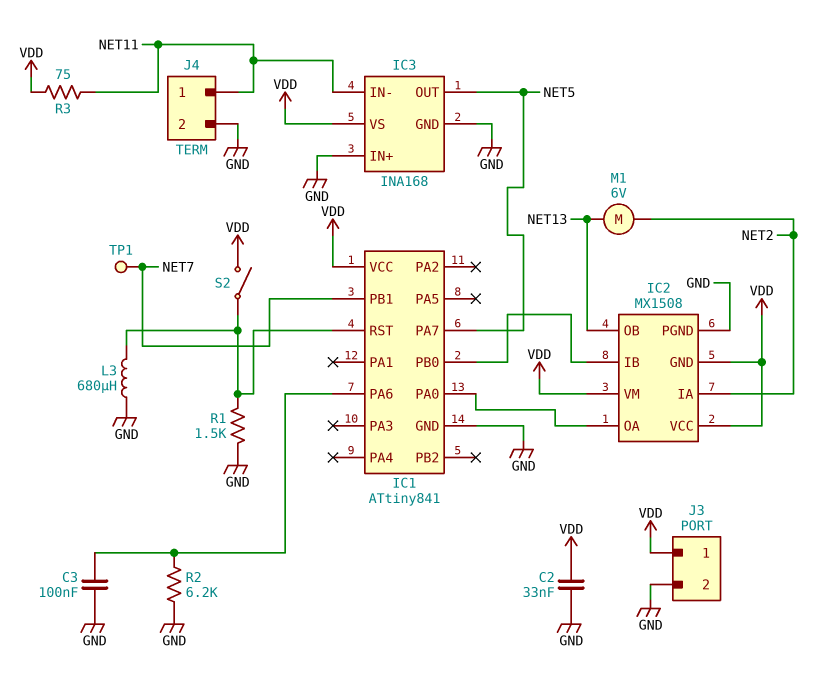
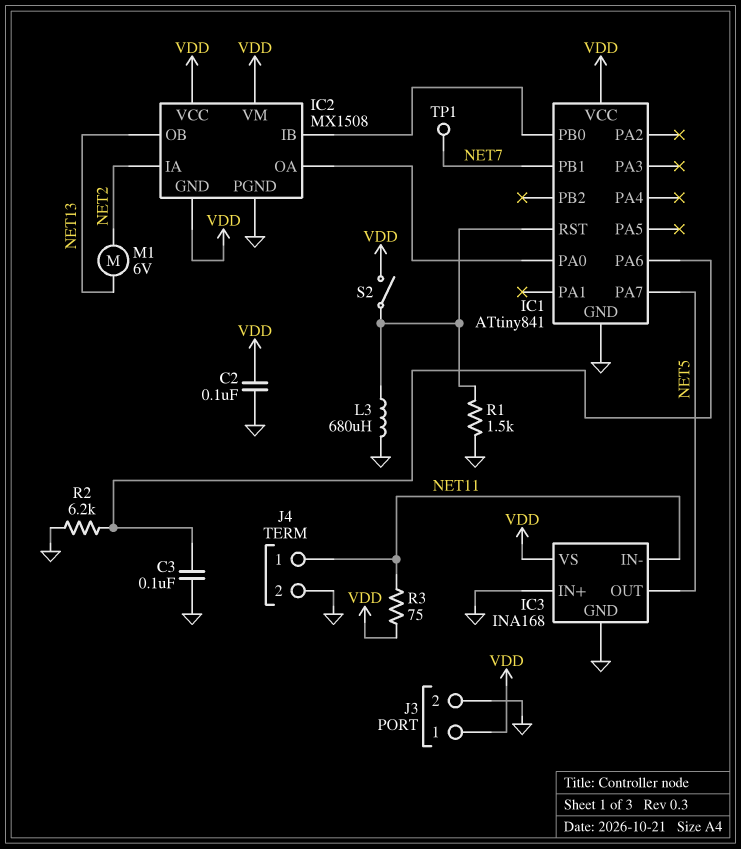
C2: 33nF (GND, VDD) -> 100nF (GND, VDD)

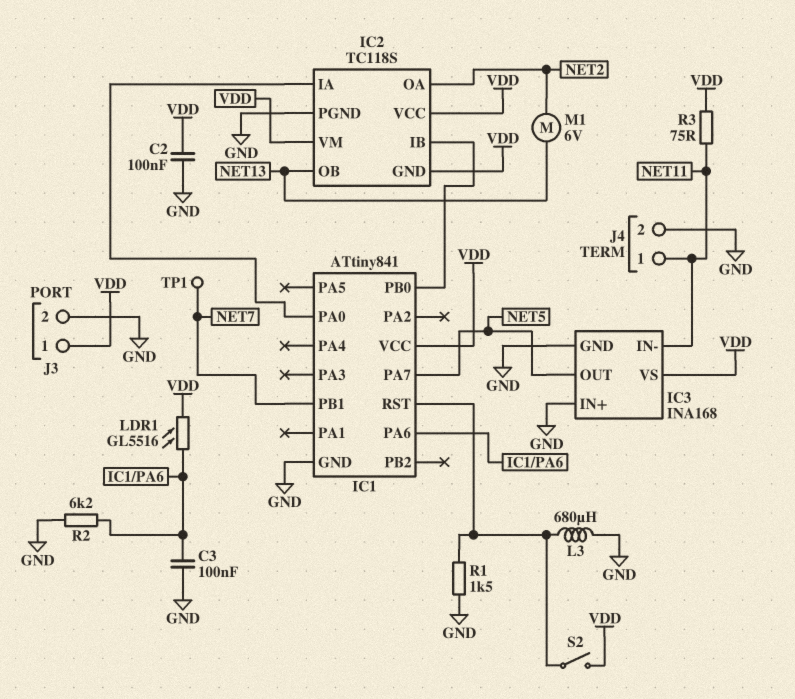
IC2: MX1508 -> TC118S
IC2 pin IA: NET2 -> IC1/PA0
IC2 pin OA: IC1/PA0 -> NET2
LDR1: none -> GL5516 (IC1/PA6, VDD)

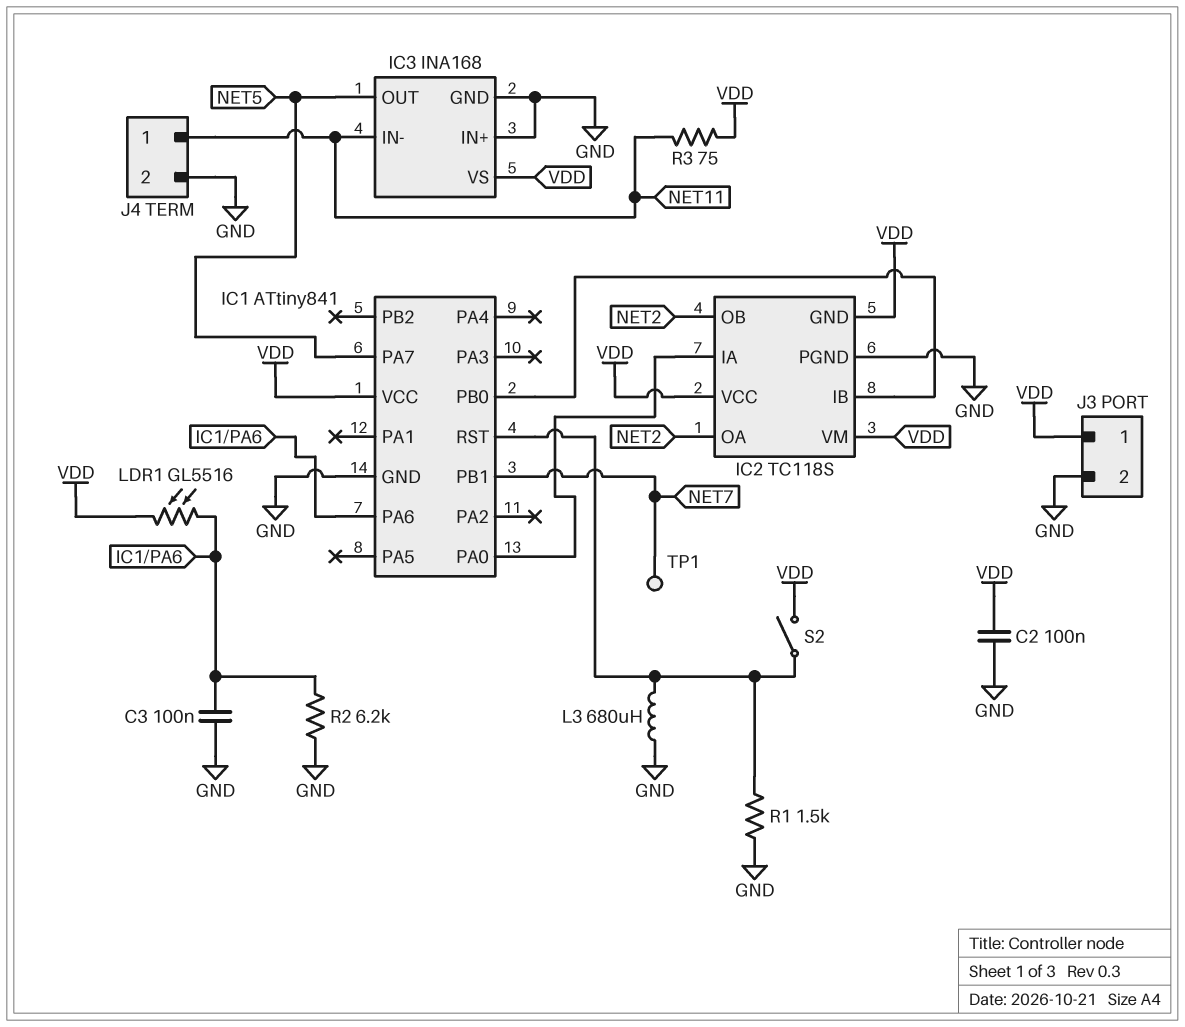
IC2 pin OB: NET13 -> NET2
M1: motor 6V (NET2, NET13) -> none

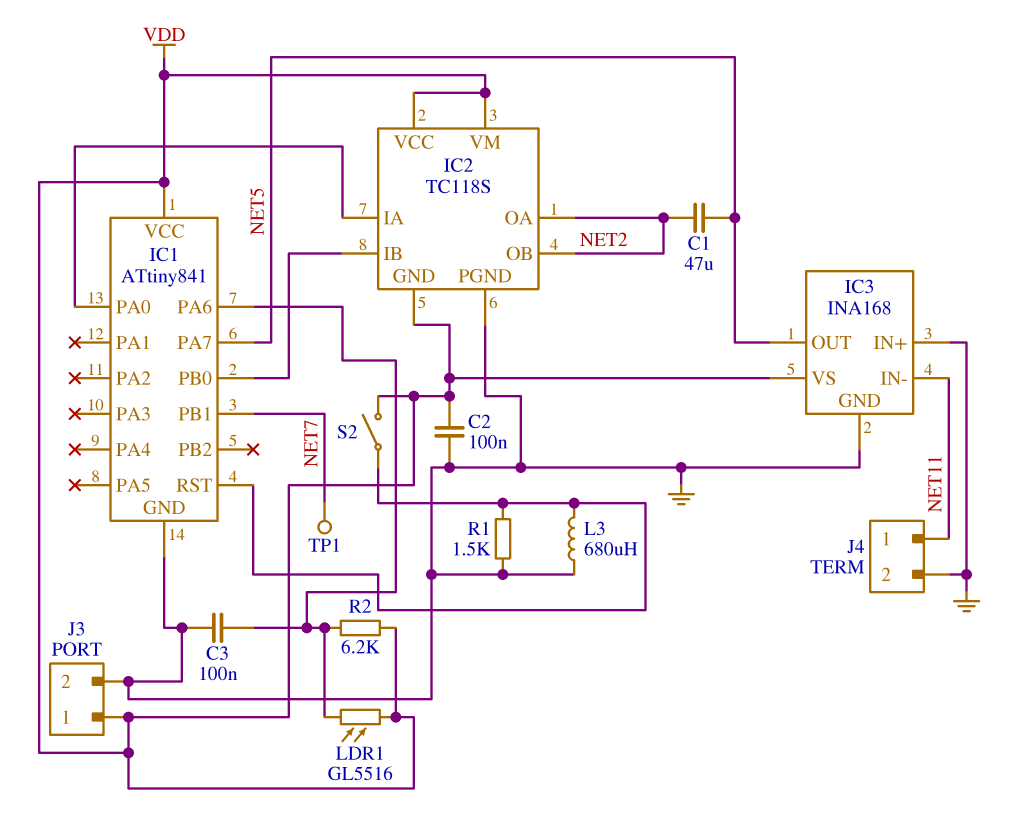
C1: none -> 47uF (NET2, NET5)
R2: 6.2k (GND, IC1/PA6) -> 6.2k (IC1/PA6, VDD)
R3: 75 (NET11, VDD) -> none

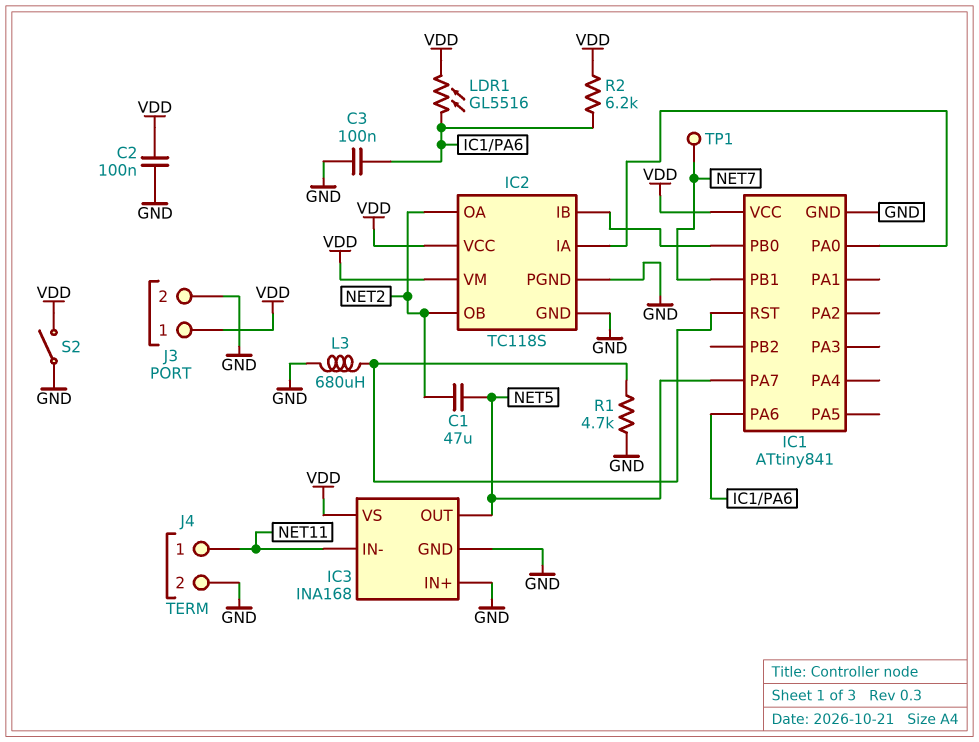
IC2 pin GND: VDD -> GND
R1: 1.5k (GND, IC1/RST) -> 4.7k (GND, IC1/RST)
S2: switch (IC1/RST, VDD) -> switch (GND, VDD)

